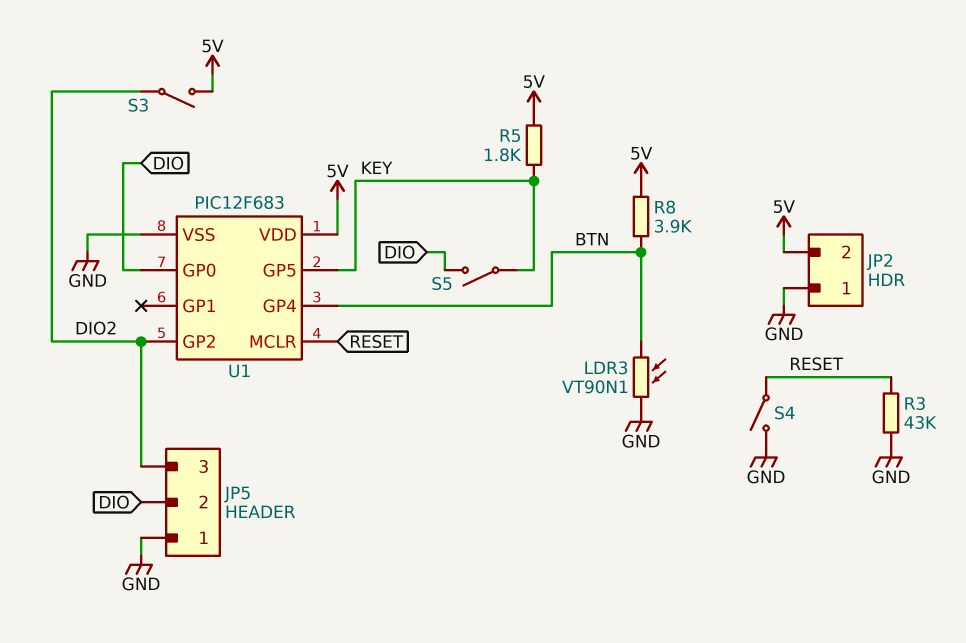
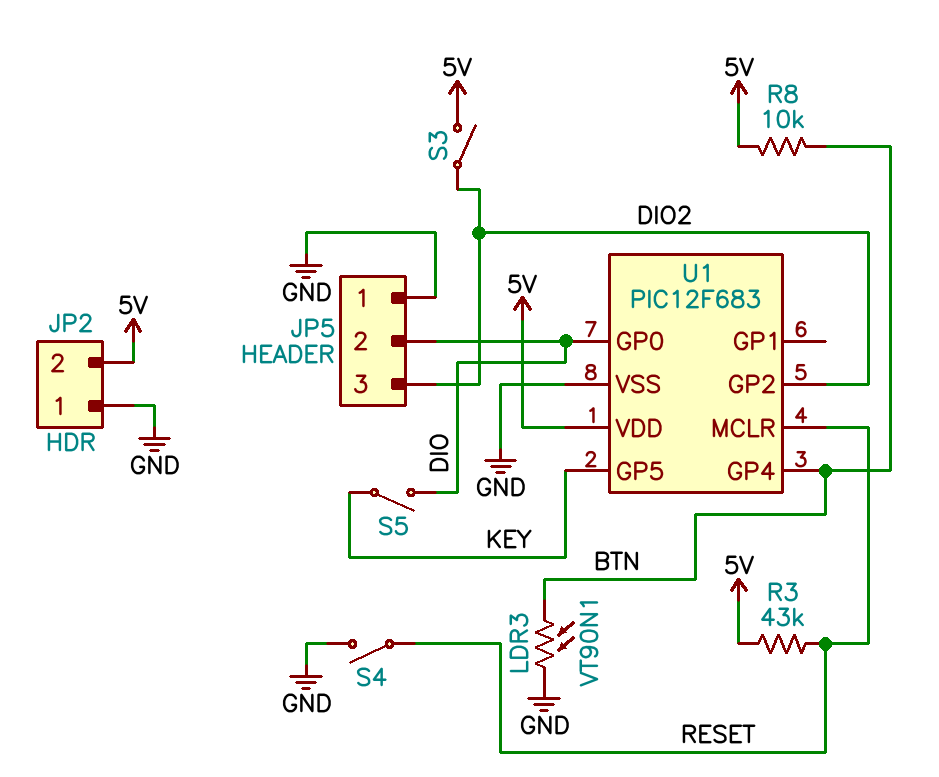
R3: 43k (GND, RESET) -> 43k (5V, RESET)
R5: 1.8k (5V, KEY) -> none
R8: 3.9k (5V, BTN) -> 10k (5V, BTN)

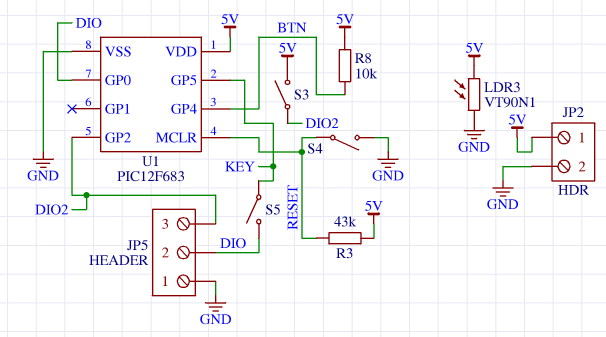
JP2 pin 1: GND -> 5V
JP2 pin 2: 5V -> GND
LDR3: VT90N1 (BTN, GND) -> VT90N1 (5V, GND)

